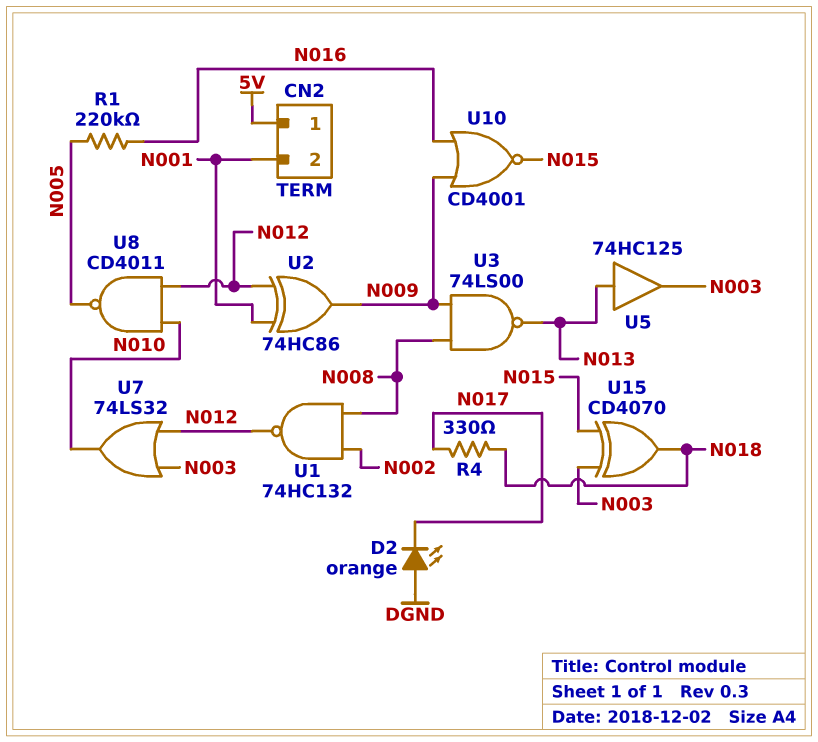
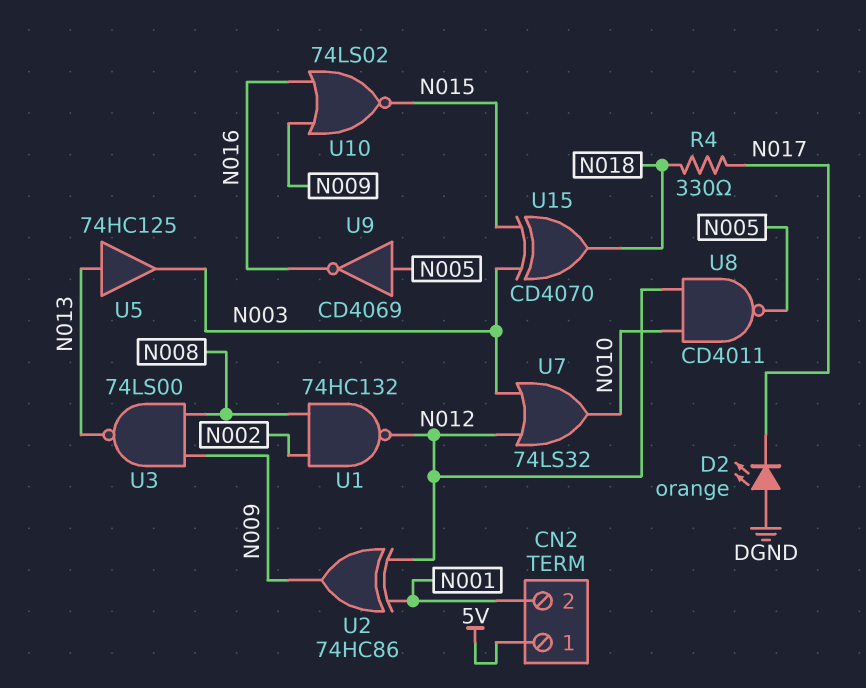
R1: 220k (N005, N016) -> none
U9: none -> NOT CD4069 (in N005, out N016)
U10: NOR CD4001 (in N009, in N016, out N015) -> NOR 74LS02 (in N009, in N016, out N015)

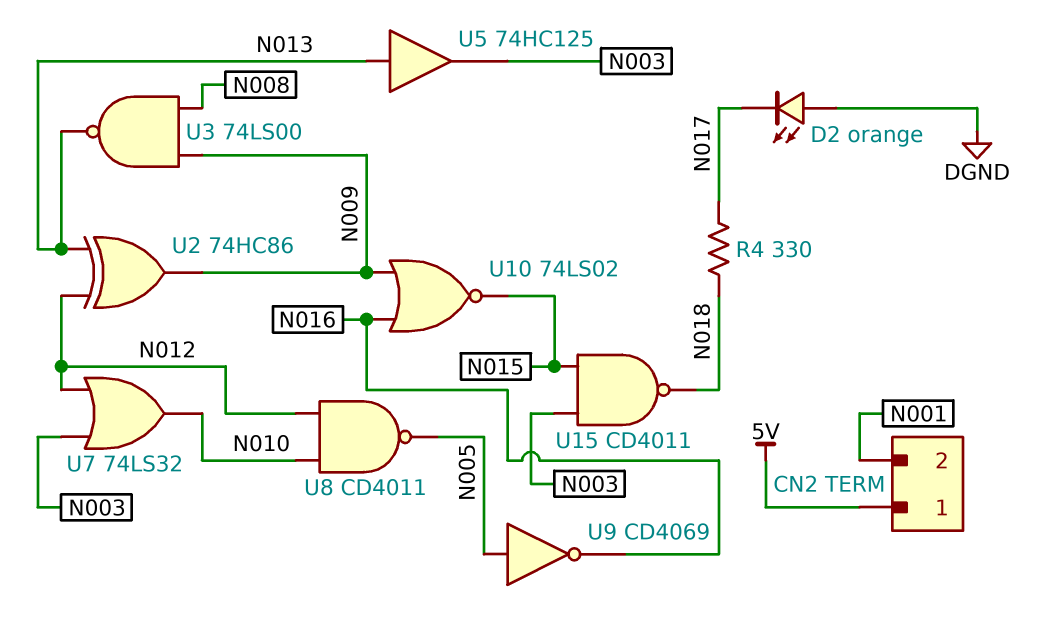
U1: NAND 74HC132 (in N002, in N008, out N012) -> none
U2: XOR 74HC86 (in N001, in N012, out N009) -> XOR 74HC86 (in N012, in N013, out N009)
U15: XOR CD4070 (in N003, in N015, out N018) -> NAND CD4011 (in N003, in N015, out N018)

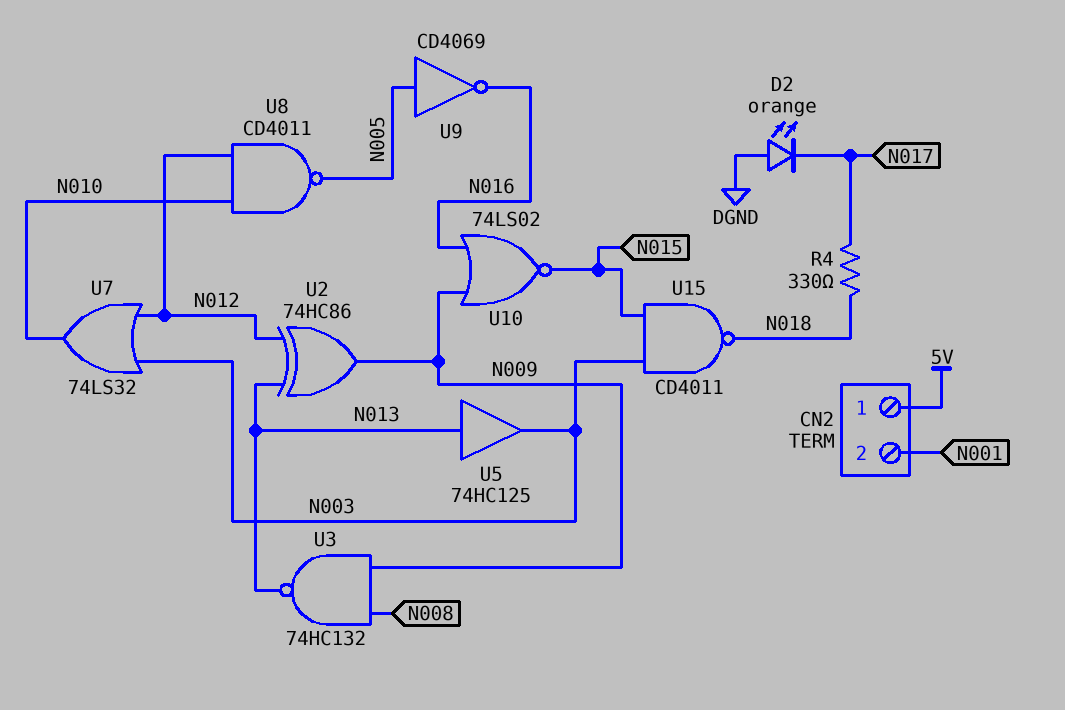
U3: NAND 74LS00 (in N008, in N009, out N013) -> NAND 74HC132 (in N008, in N009, out N013)

